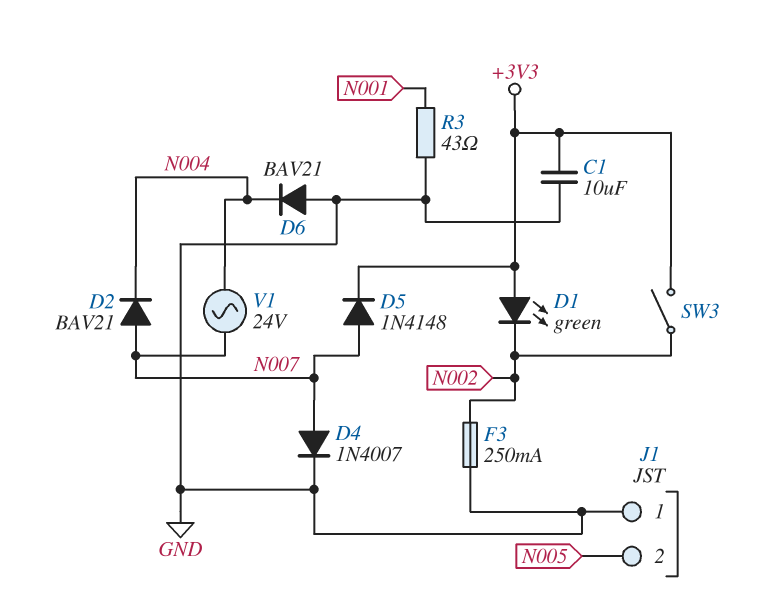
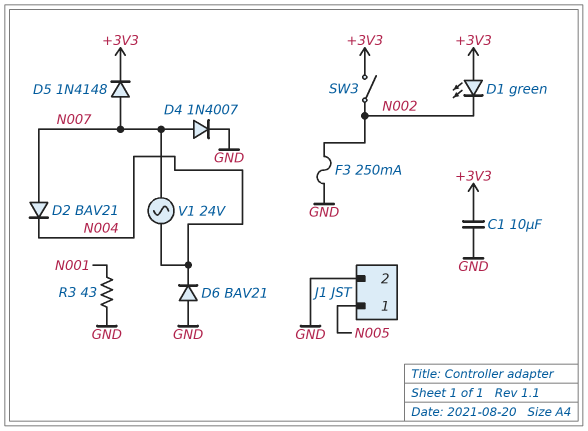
J1 pin 1: GND -> N005
J1 pin 2: N005 -> GND

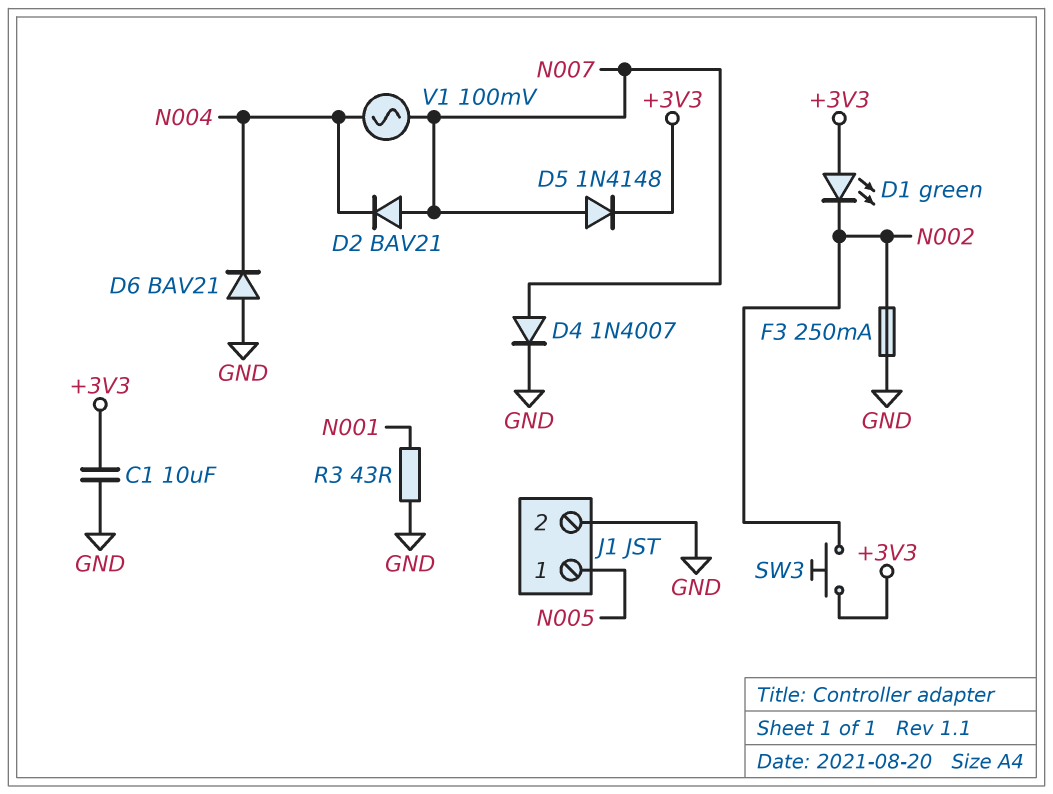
SW3: switch (+3V3, N002) -> button (+3V3, N002)
V1: AC 24V (N004, N007) -> AC 100mV (N004, N007)

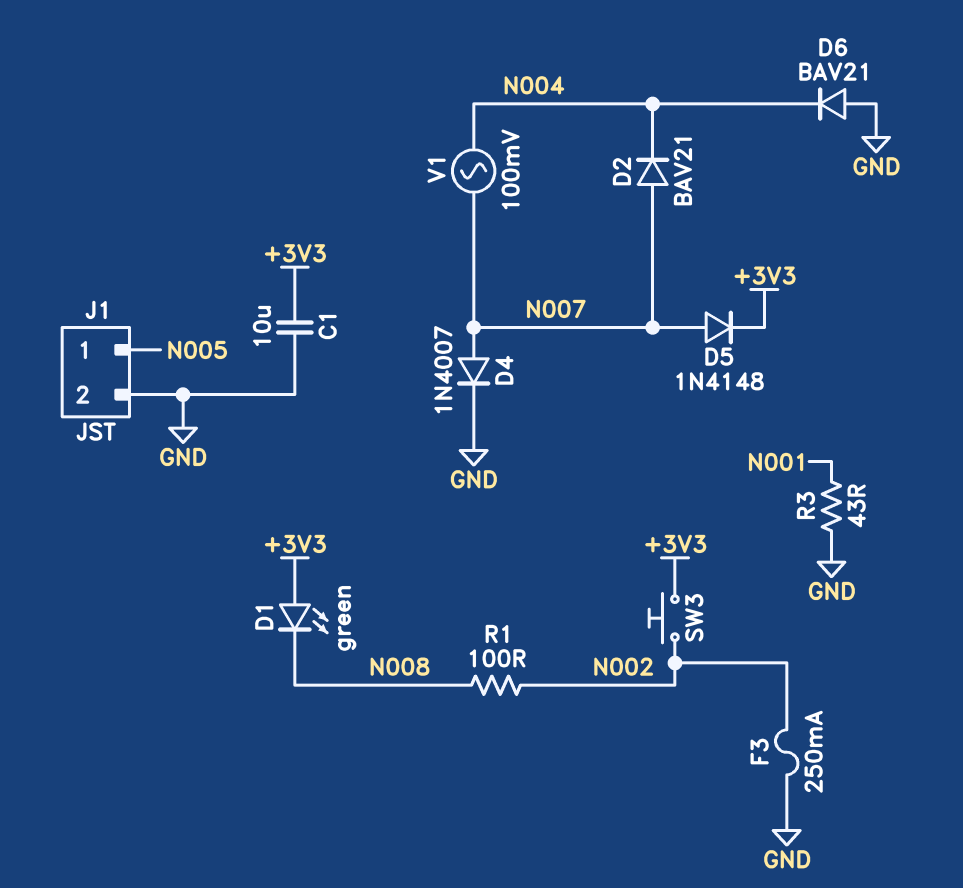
D1: LED green (A +3V3, K N002) -> LED green (A +3V3, K N008)
R1: none -> 100 (N002, N008)

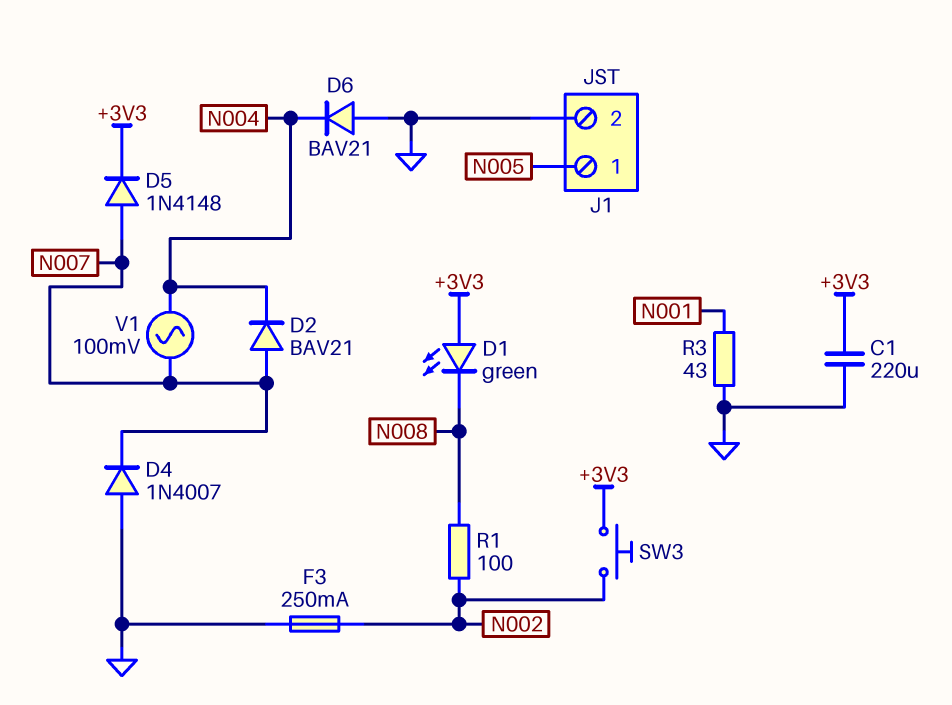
C1: 10uF (+3V3, GND) -> 220uF (+3V3, GND)
D4: diode 1N4007 (A N007, K GND) -> diode 1N4007 (A GND, K N007)

